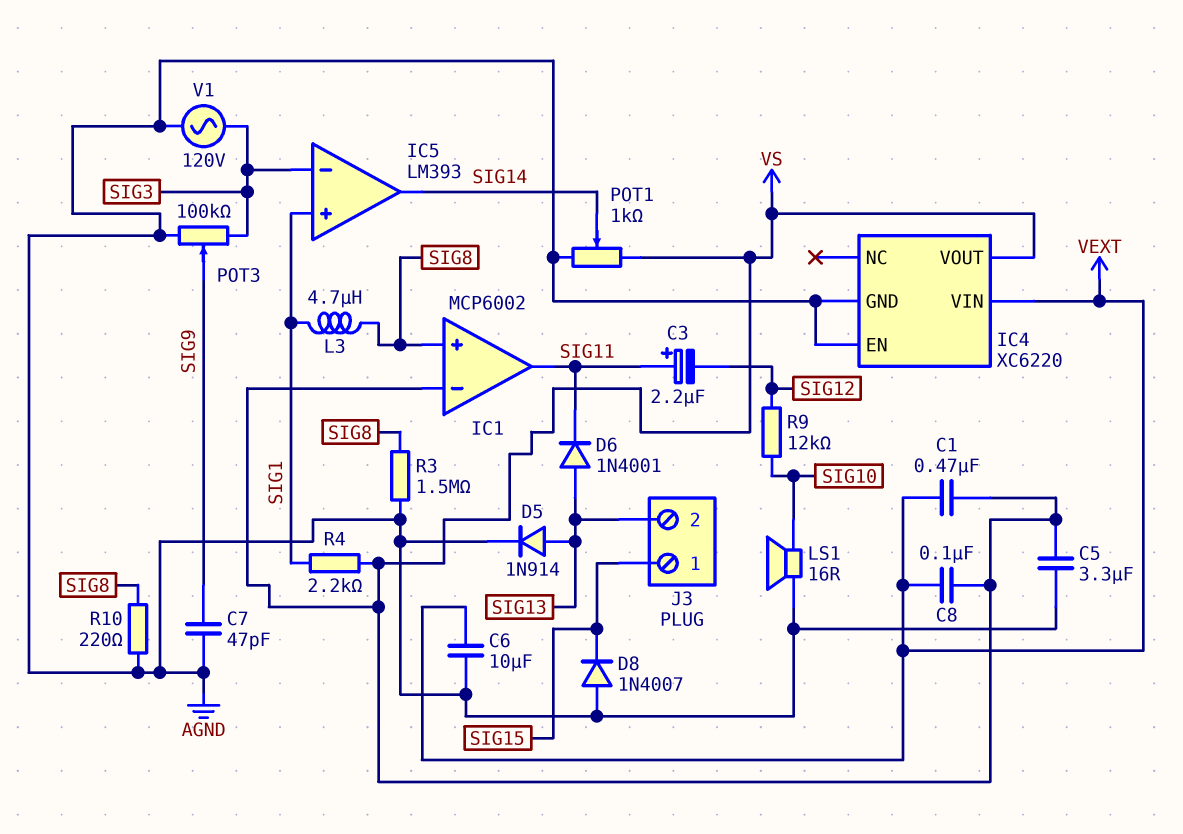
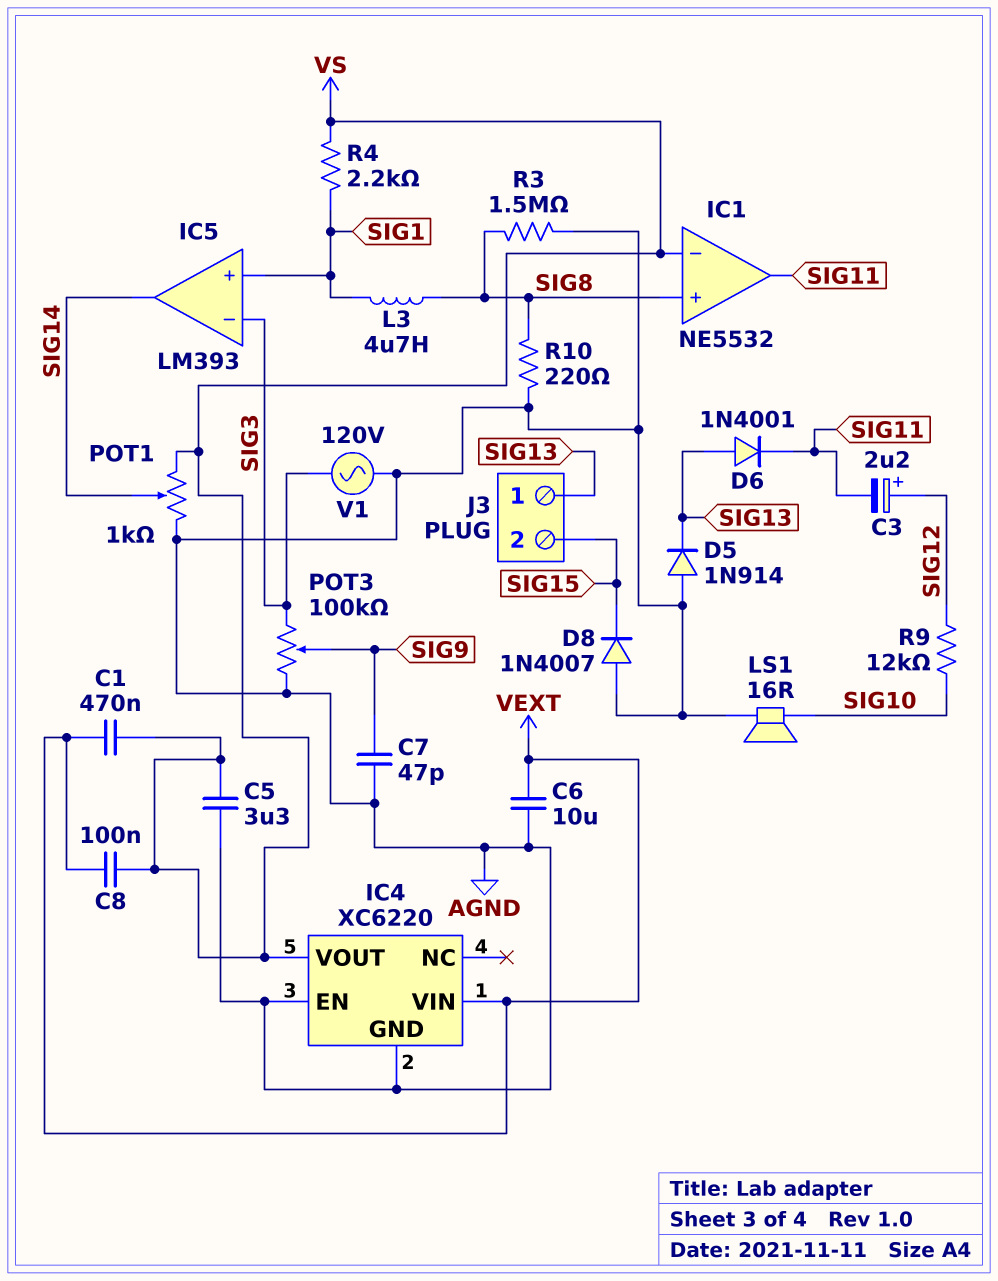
C3: 2.2uF (plus SIG11, minus SIG12) -> 2.2uF (plus SIG12, minus SIG11)
D5: diode 1N914 (A SIG13, K AGND) -> diode 1N914 (A AGND, K SIG13)
IC1: MCP6002 -> NE5532
J3 pin 1: SIG15 -> SIG13
J3 pin 2: SIG13 -> SIG15

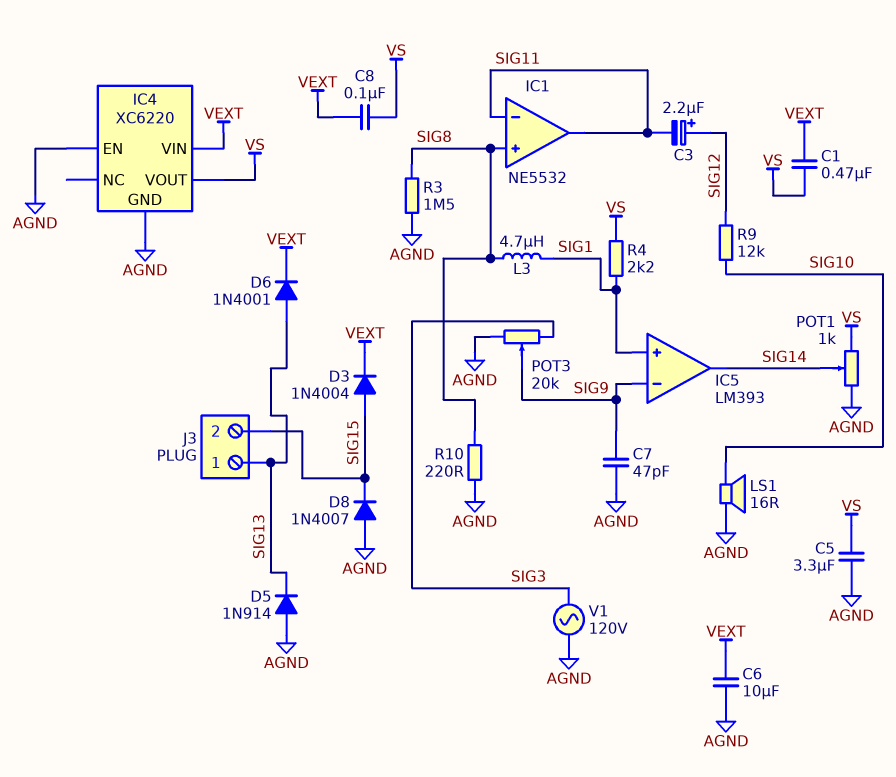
D3: none -> diode 1N4004 (A SIG15, K VEXT)
D6: diode 1N4001 (A SIG13, K SIG11) -> diode 1N4001 (A SIG13, K VEXT)
IC1 pin in-: VS -> SIG11
IC5 pin in-: SIG3 -> SIG9
POT3: 100k (AGND, SIG3, wiper SIG9) -> 20k (AGND, SIG3, wiper SIG9)

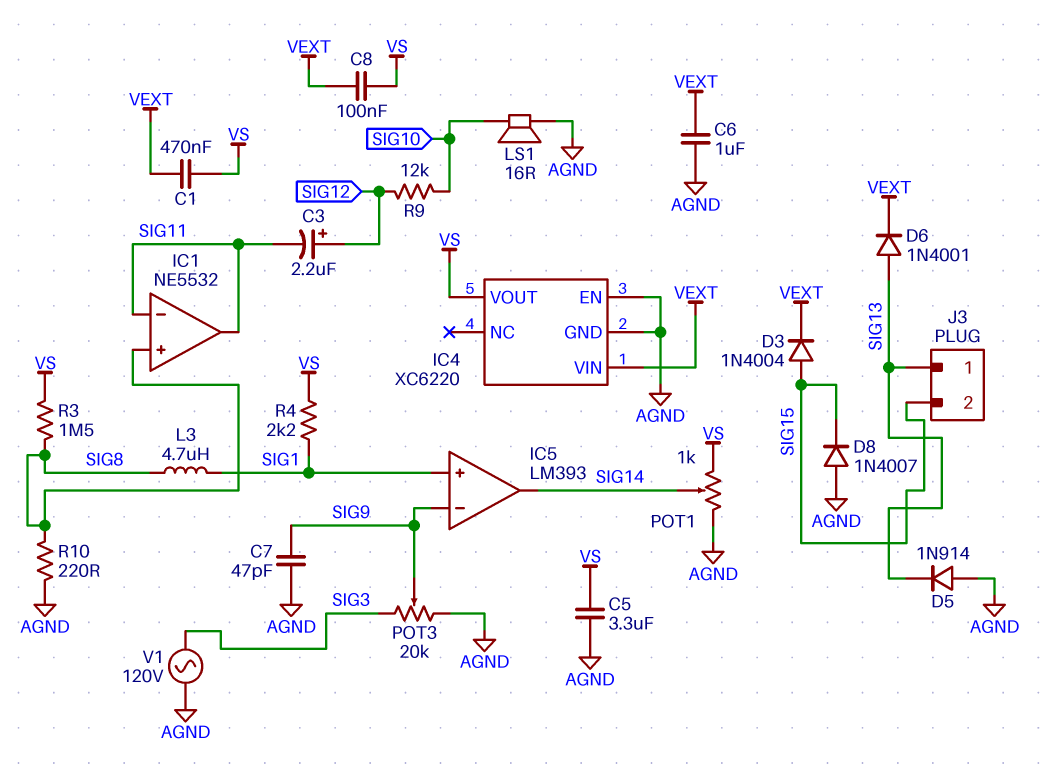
C6: 10uF (AGND, VEXT) -> 1uF (AGND, VEXT)
R3: 1.5M (AGND, SIG8) -> 1.5M (SIG8, VS)

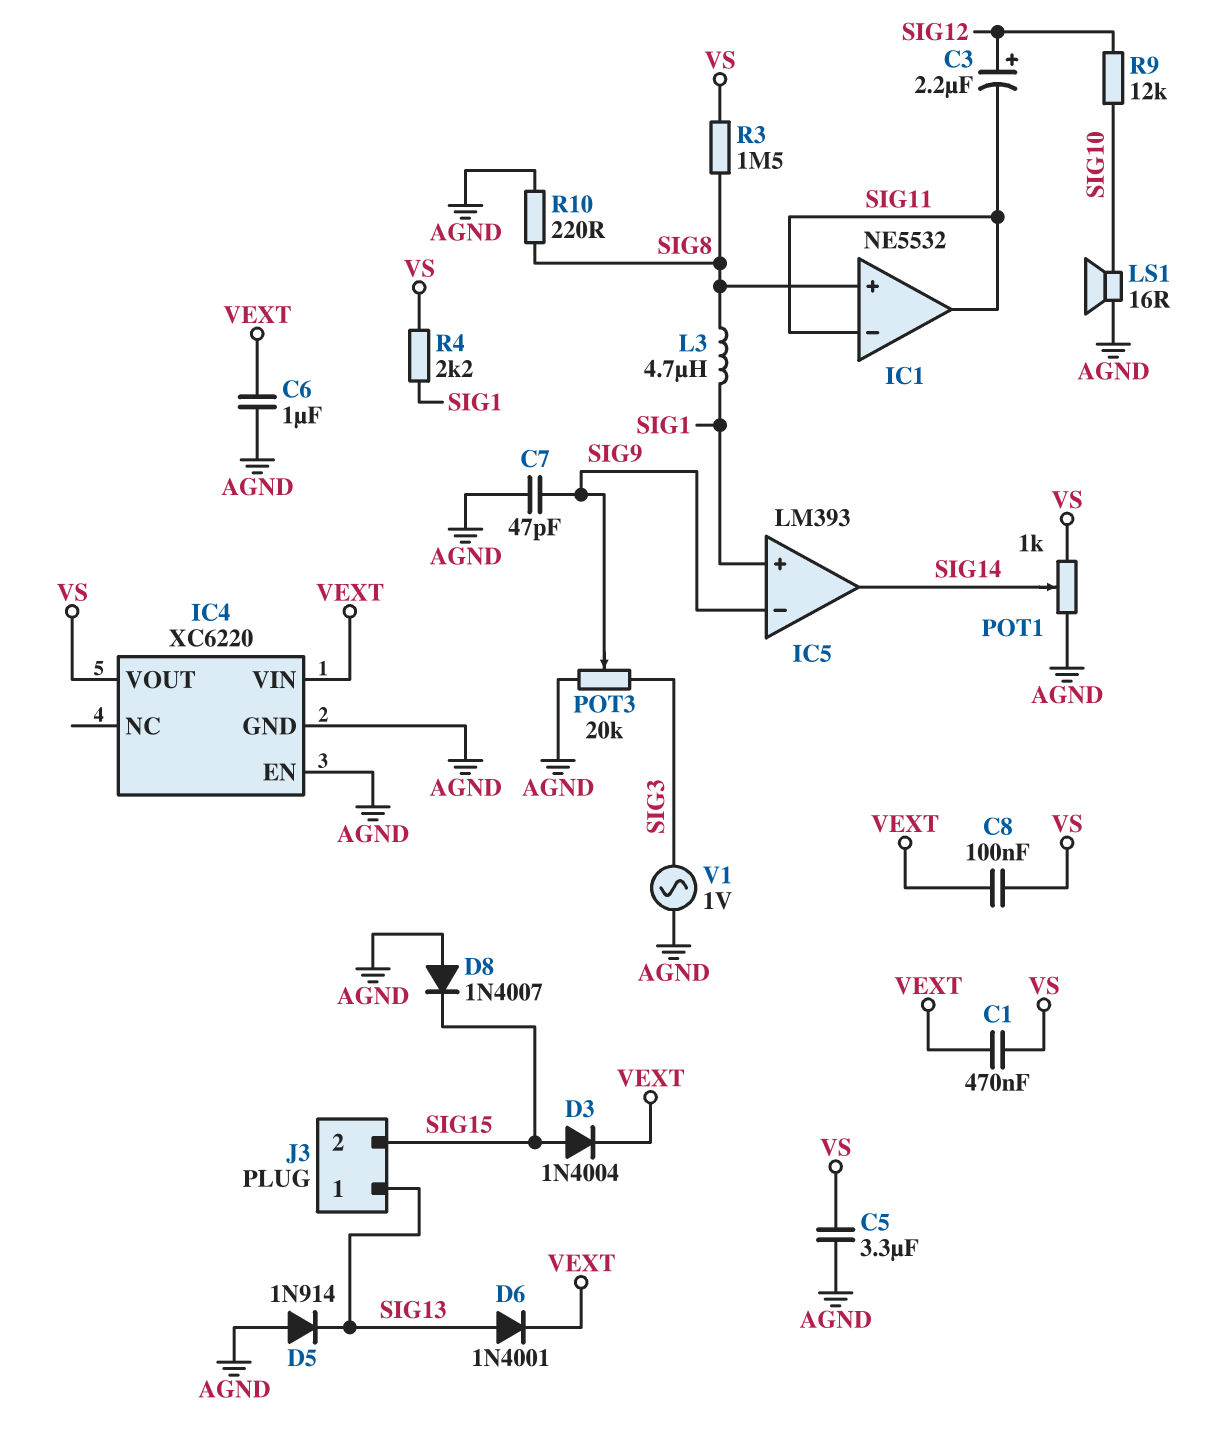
V1: AC 120V (AGND, SIG3) -> AC 1V (AGND, SIG3)

